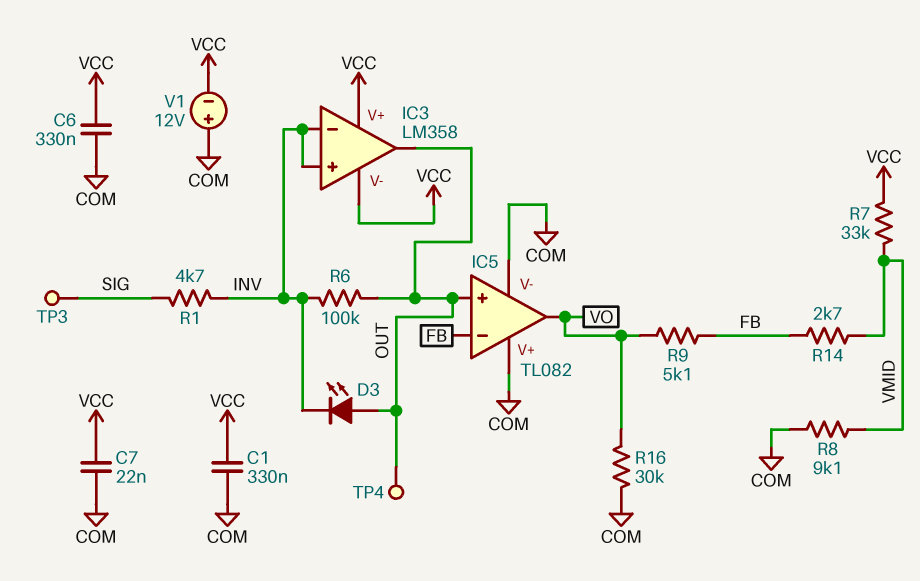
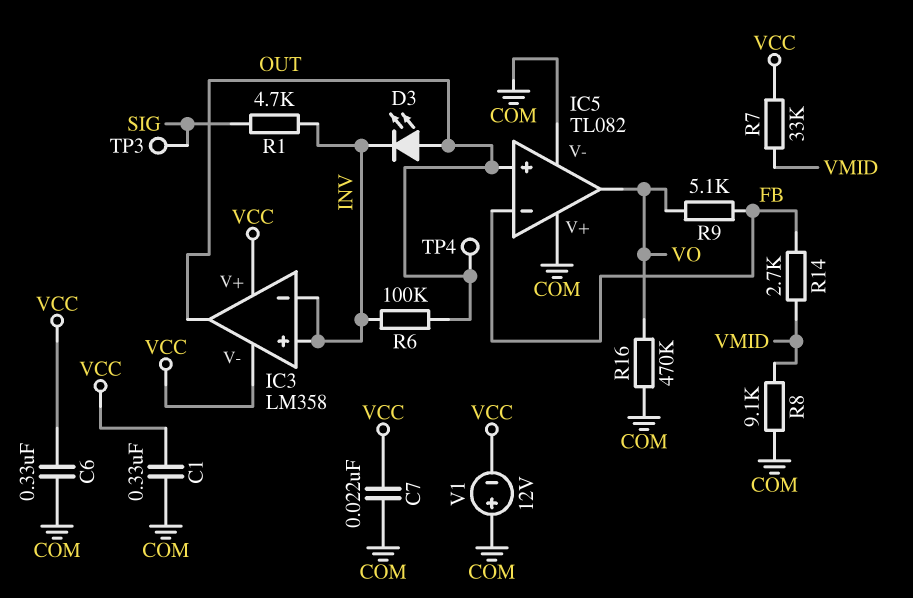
R16: 30k (COM, VO) -> 470k (COM, VO)

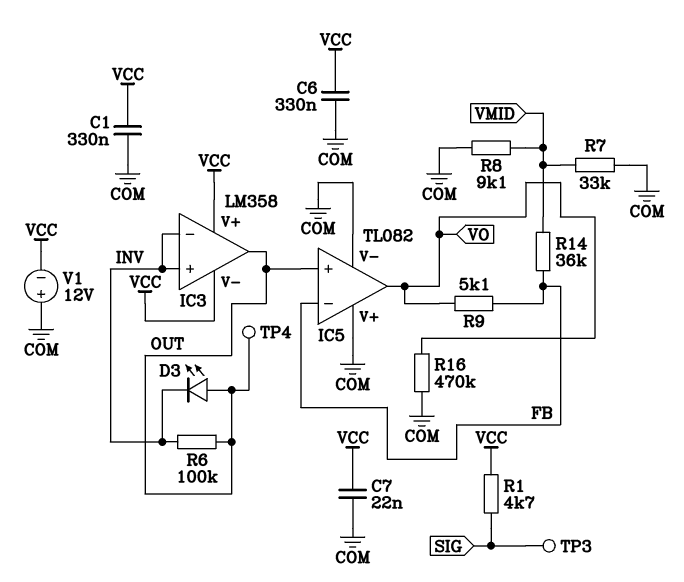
R1: 4.7k (INV, SIG) -> 4.7k (SIG, VCC)
R7: 33k (VCC, VMID) -> 33k (COM, VMID)
R14: 2.7k (FB, VMID) -> 36k (FB, VMID)

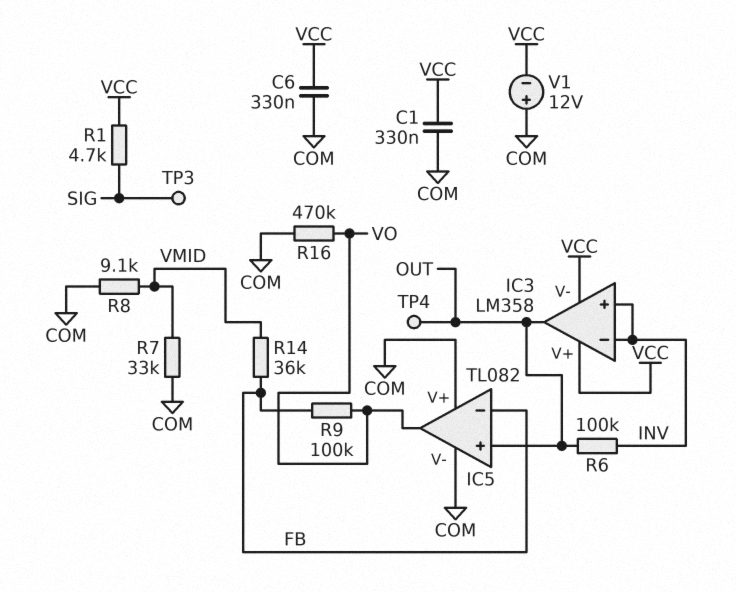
C7: 22nF (COM, VCC) -> none
D3: LED (A OUT, K INV) -> none
R9: 5.1k (FB, VO) -> 100k (FB, VO)

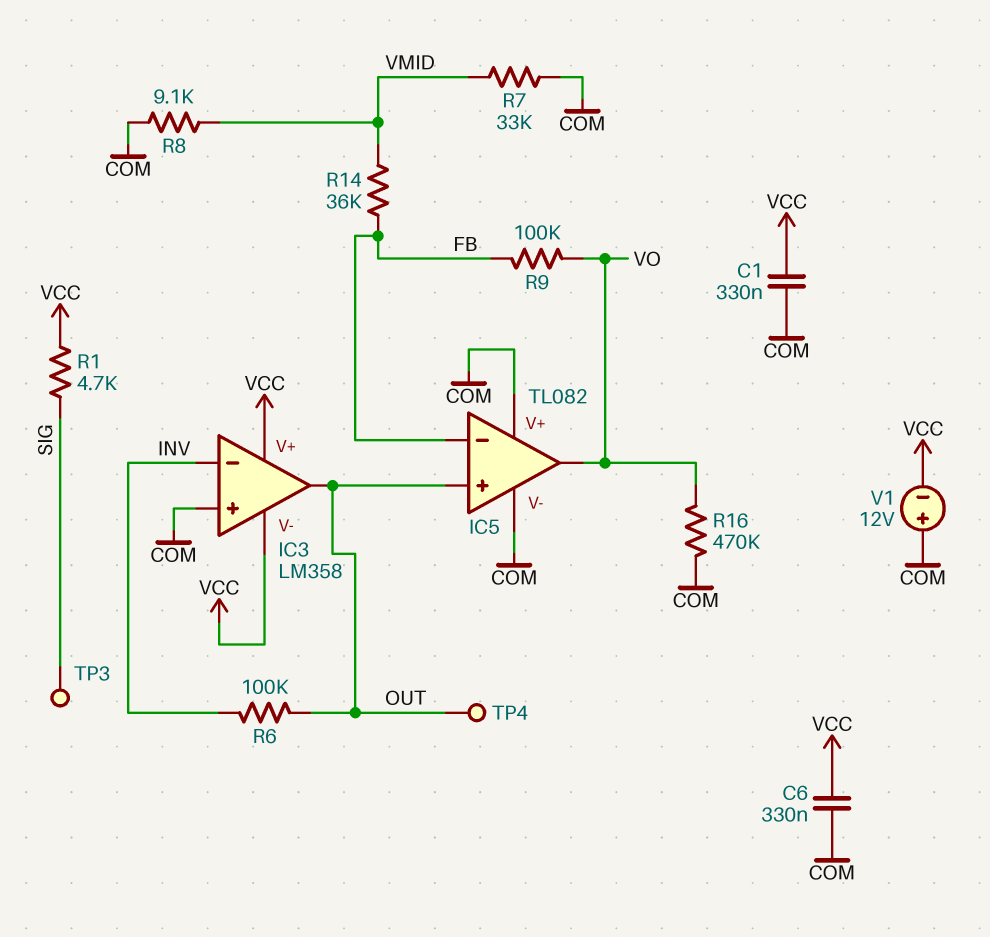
IC3 pin in+: INV -> COM

